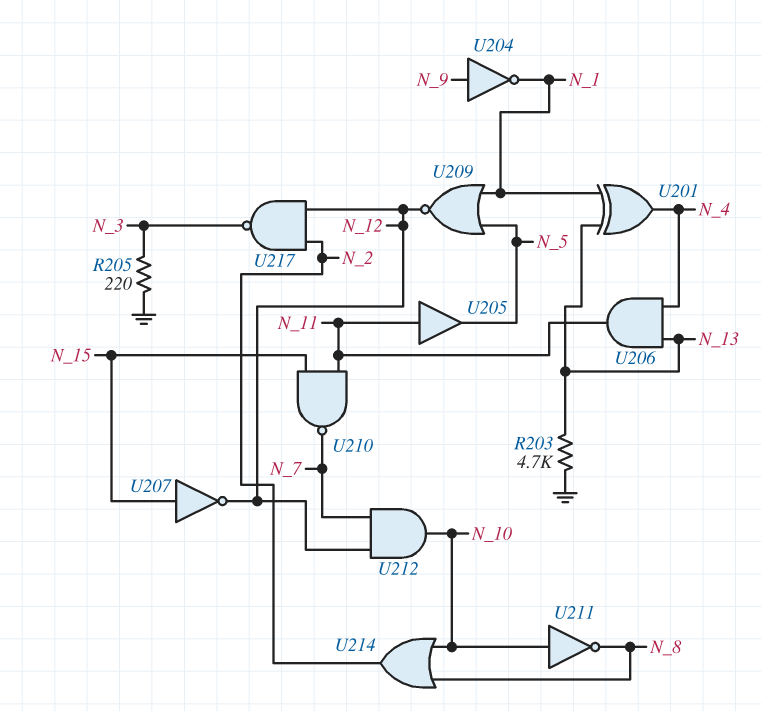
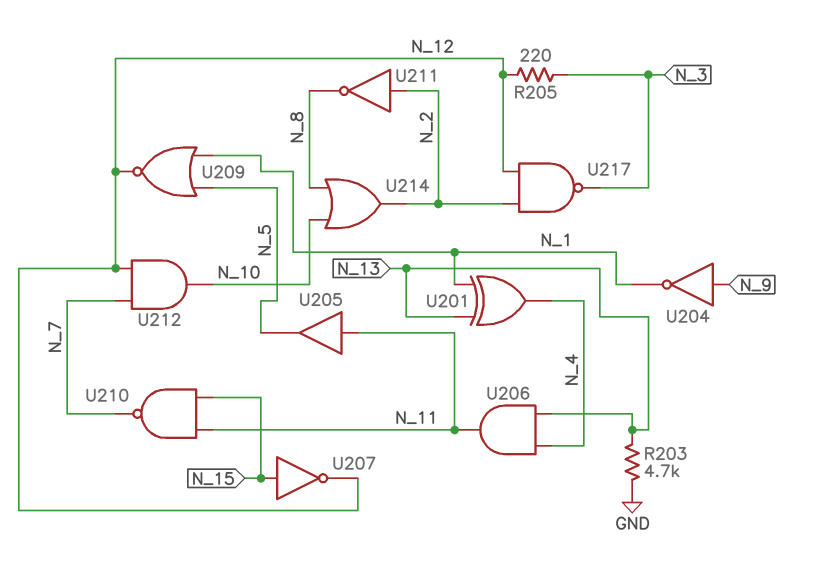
R205: 220 (GND, N_3) -> 220 (N_3, N_12)
U211: NOT (in N_10, out N_8) -> NOT (in N_2, out N_8)

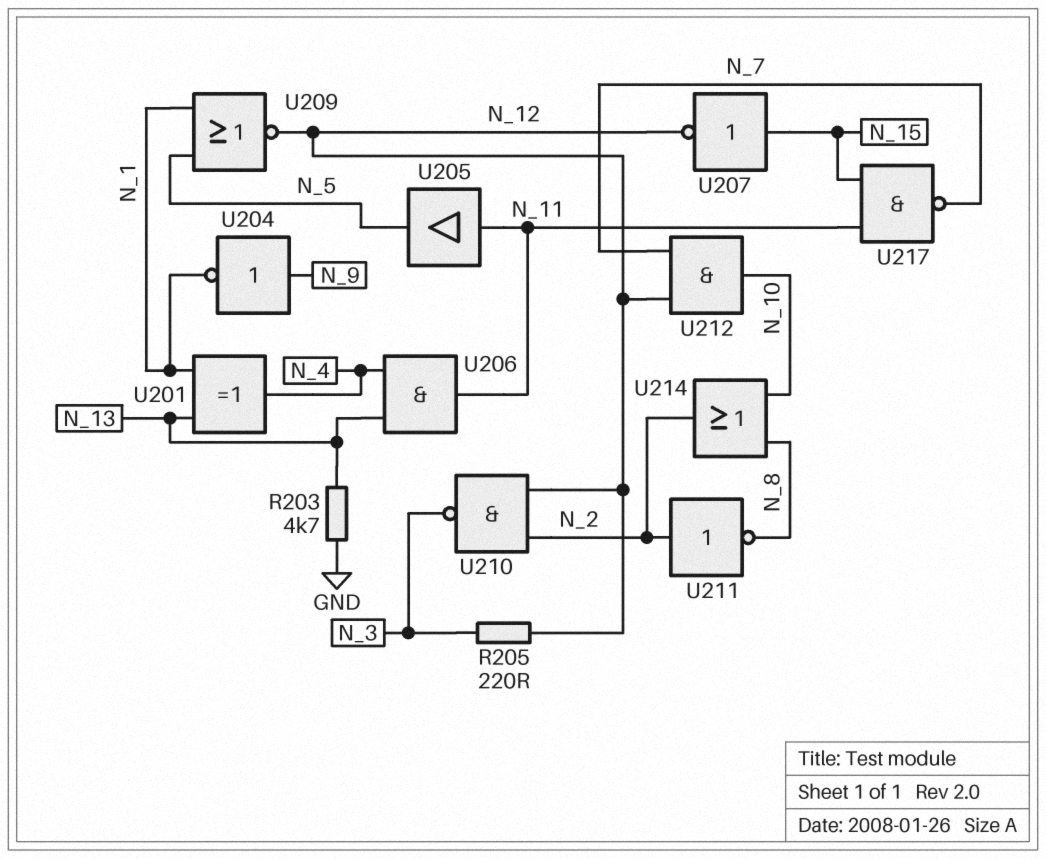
U210: NAND (in N_11, in N_15, out N_7) -> NAND (in N_2, in N_12, out N_3)
U217: NAND (in N_2, in N_12, out N_3) -> NAND (in N_11, in N_15, out N_7)

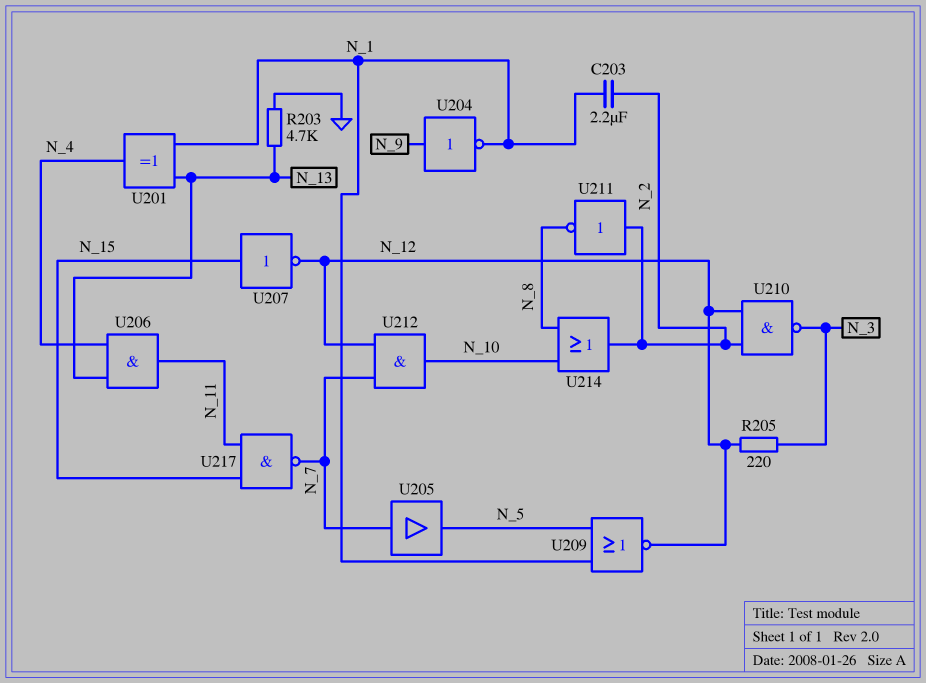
C203: none -> 2.2uF (N_1, N_2)
U205: buffer (in N_11, out N_5) -> buffer (in N_7, out N_5)

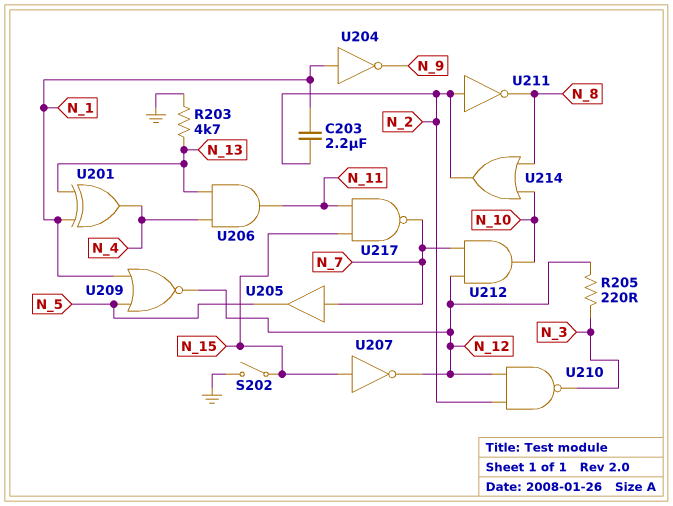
S202: none -> switch (GND, N_15)
U204: NOT (in N_9, out N_1) -> NOT (in N_1, out N_9)

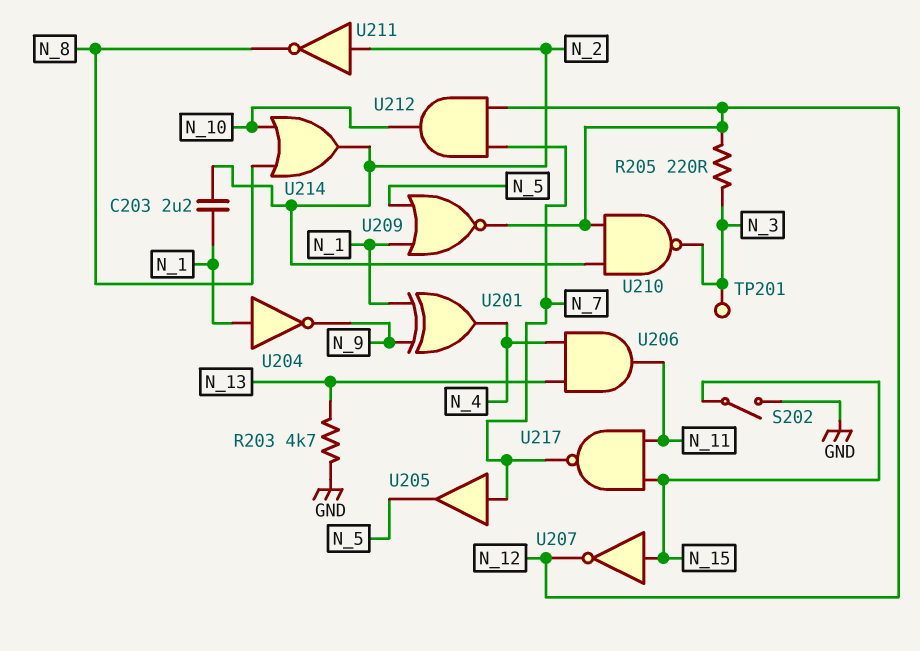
TP201: none -> test point (N_3)
U201: XOR (in N_1, in N_13, out N_4) -> XOR (in N_1, in N_9, out N_4)

